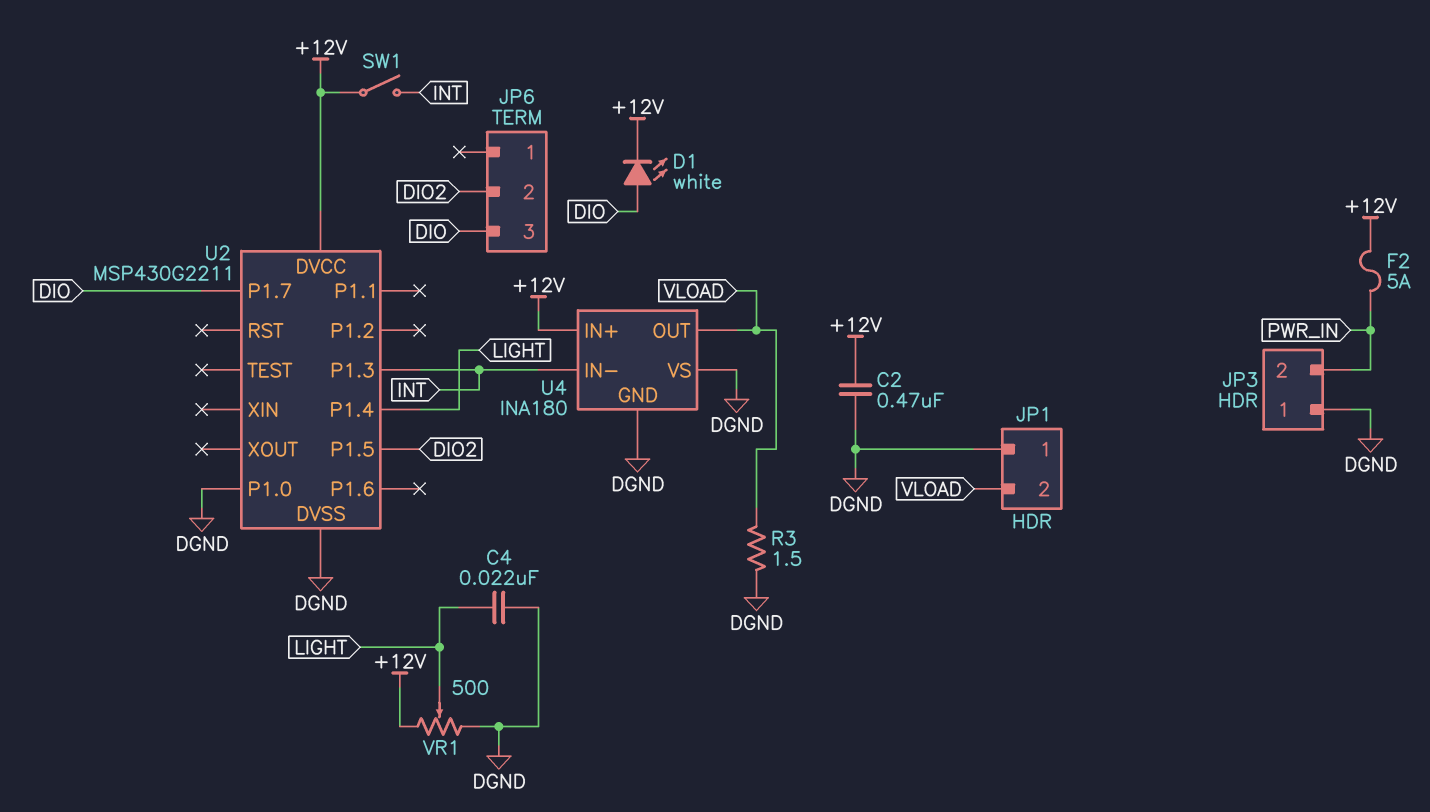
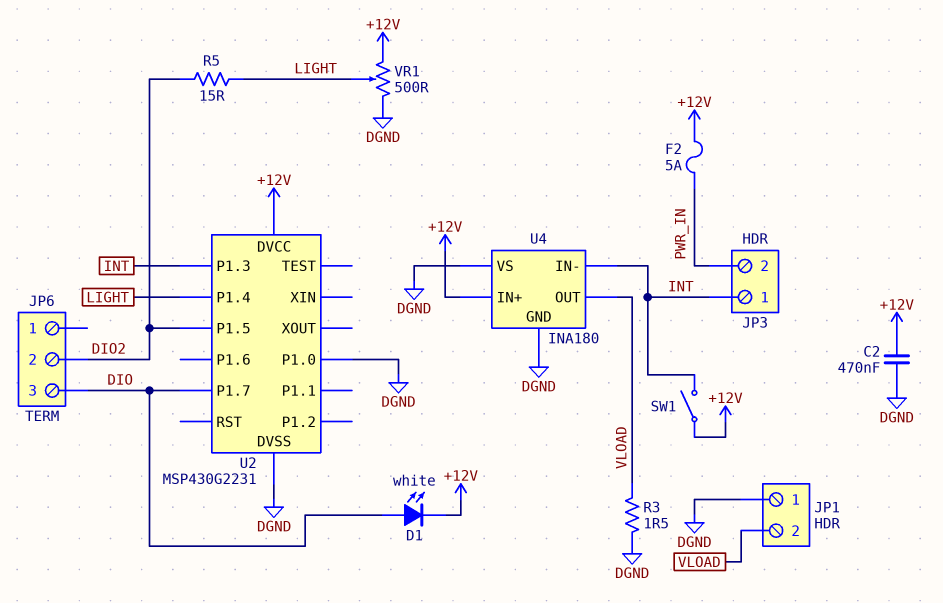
C4: 22nF (DGND, LIGHT) -> none
JP3 pin 1: DGND -> INT
R5: none -> 15 (DIO2, LIGHT)
U2: MSP430G2211 -> MSP430G2231

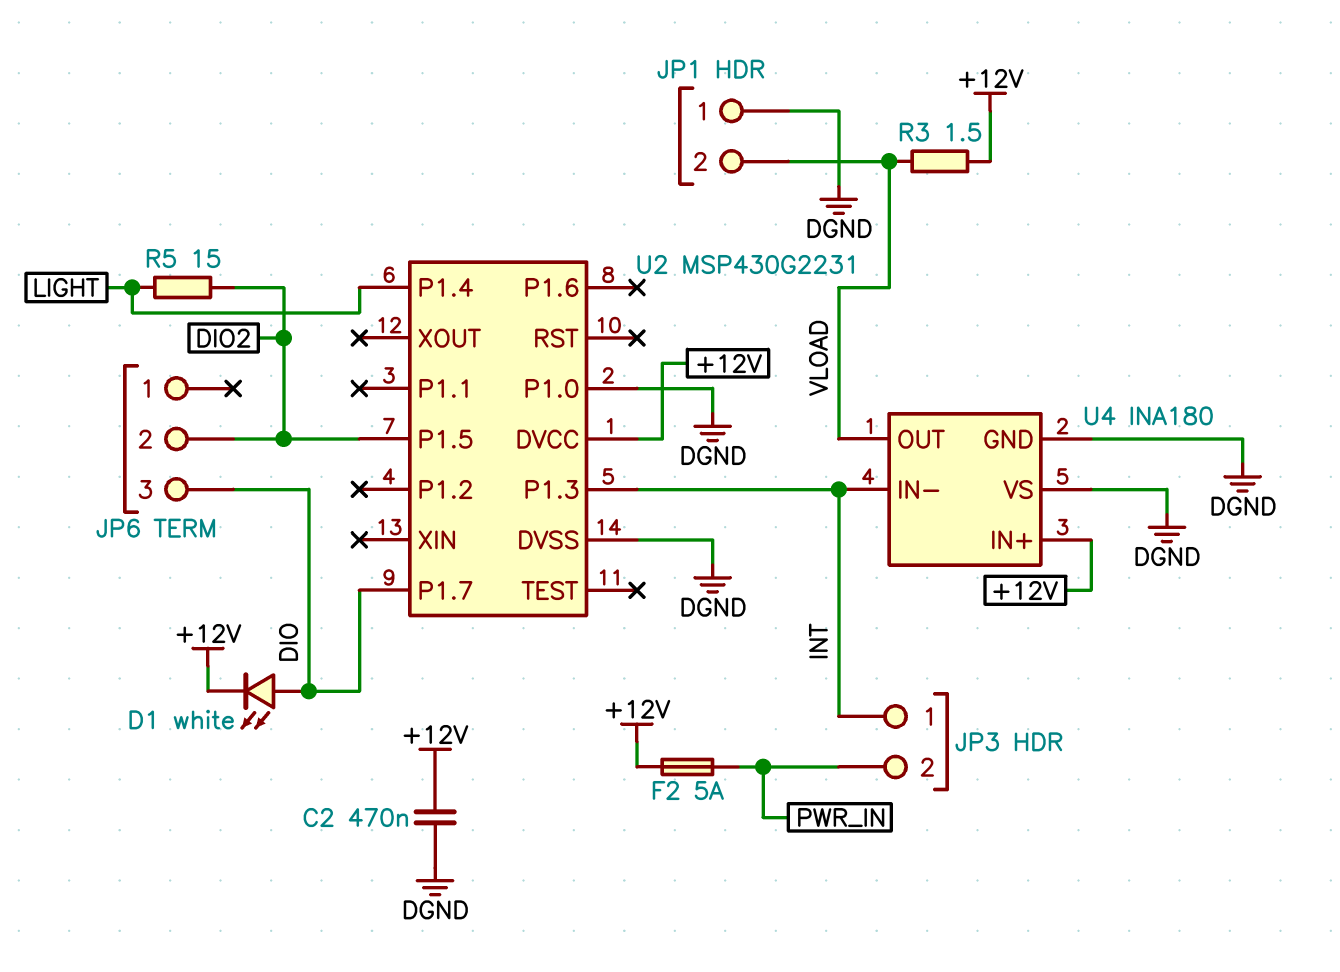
R3: 1.5 (DGND, VLOAD) -> 1.5 (+12V, VLOAD)
SW1: switch (+12V, INT) -> none
VR1: 500 (+12V, DGND, wiper LIGHT) -> none

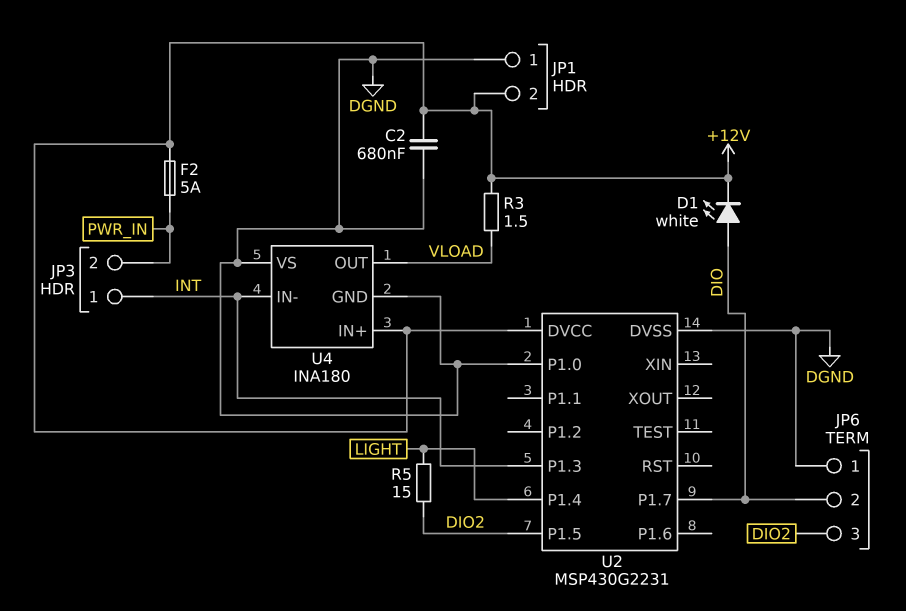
C2: 470nF (+12V, DGND) -> 680nF (+12V, DGND)
JP1 pin 2: VLOAD -> +12V
JP6 pin 1: none -> DGND
JP6 pin 2: DIO2 -> DIO
JP6 pin 3: DIO -> DIO2

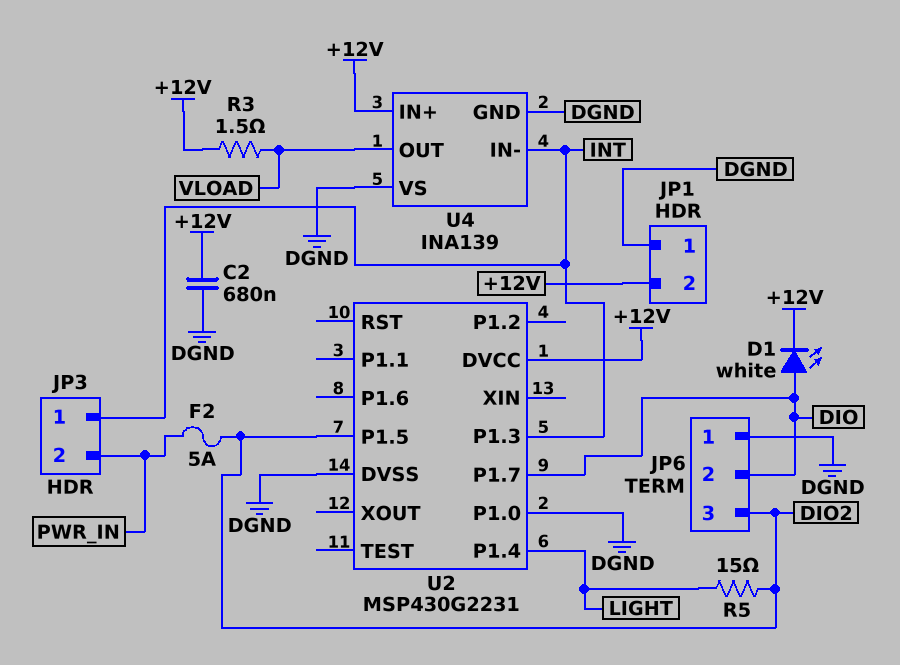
F2: 5A (+12V, PWR_IN) -> 5A (DIO2, PWR_IN)
U4: INA180 -> INA139

